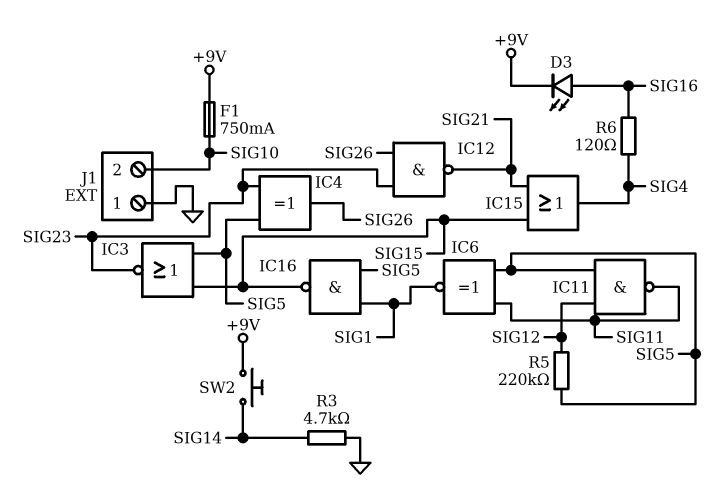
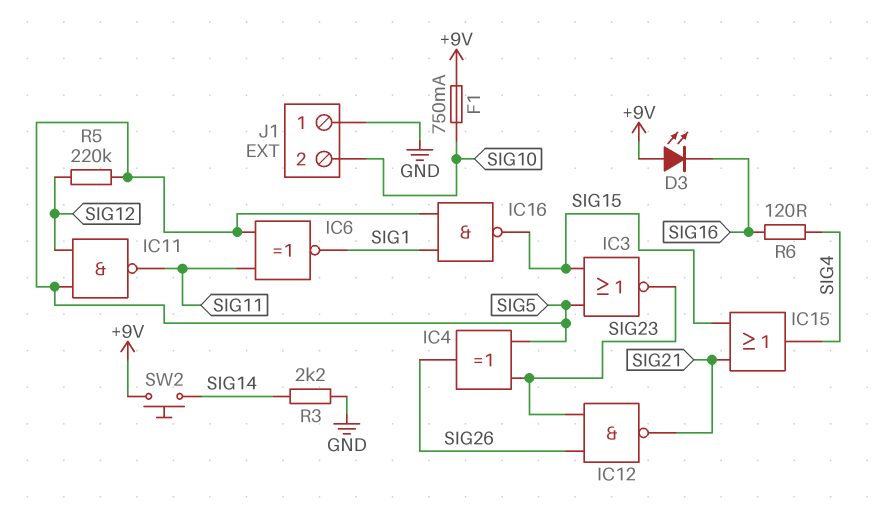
D3: LED (A SIG16, K +9V) -> LED (A +9V, K SIG16)
R3: 4.7k (GND, SIG14) -> 2.2k (GND, SIG14)

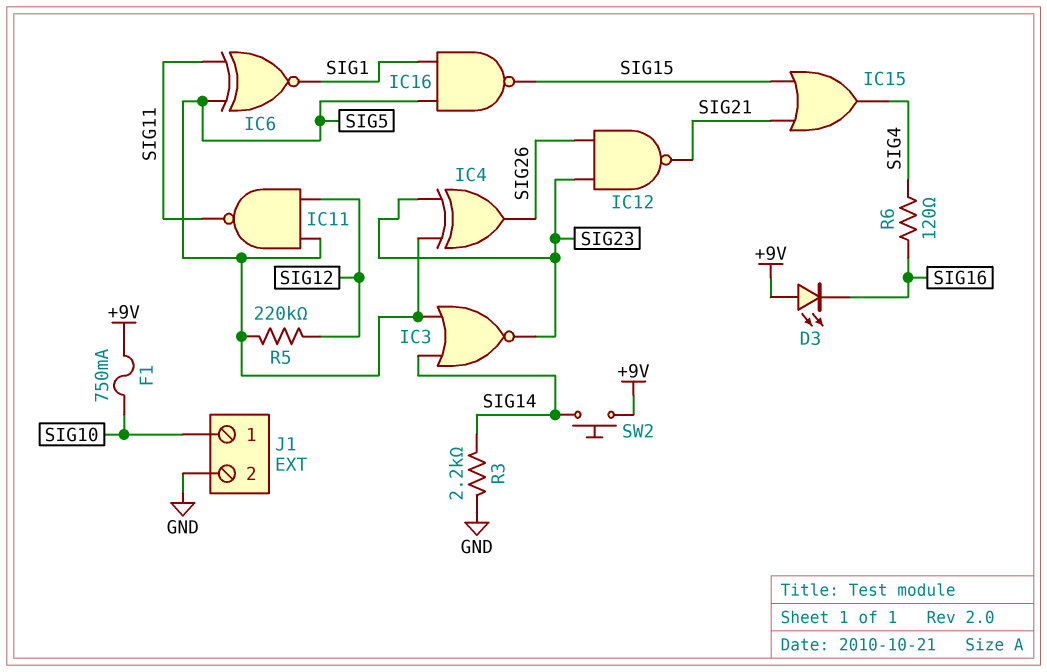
IC3: NOR (in SIG5, in SIG15, out SIG23) -> NOR (in SIG5, in SIG14, out SIG23)
J1 pin 1: GND -> SIG10
J1 pin 2: SIG10 -> GND

